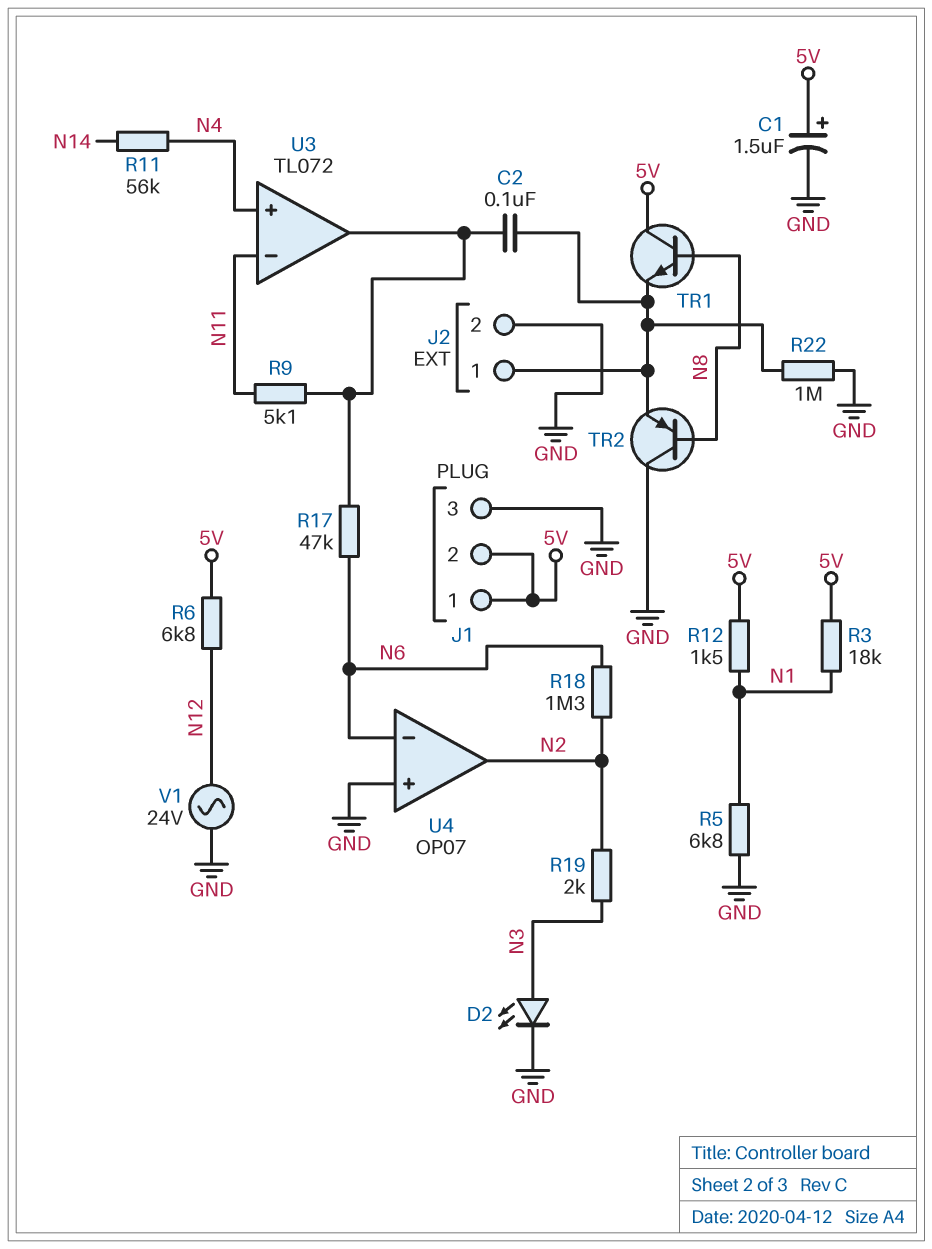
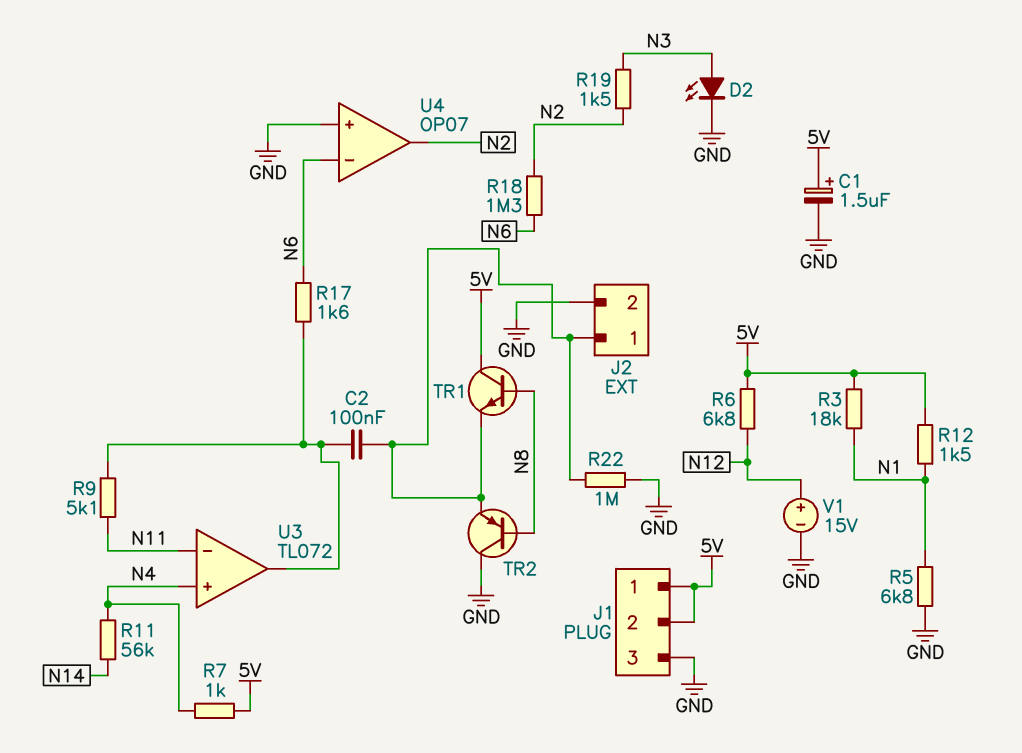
R7: none -> 1k (5V, N4)
R17: 47k (N6, U3/out) -> 1.6k (N6, U3/out)
R19: 2k (N2, N3) -> 1.5k (N2, N3)
V1: AC 24V (GND, N12) -> 15V (plus N12, minus GND)

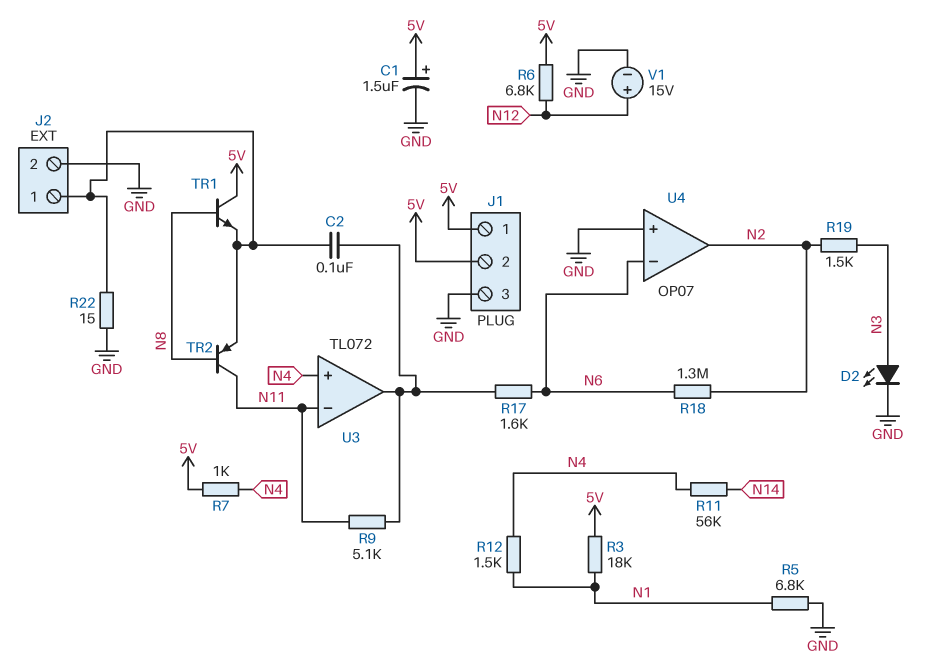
R12: 1.5k (5V, N1) -> 1.5k (N1, N4)
R22: 1M (GND, J2/1) -> 15 (GND, J2/1)
TR2: PNP (B N8, C GND, E J2/1) -> PNP (B N8, C N11, E J2/1)

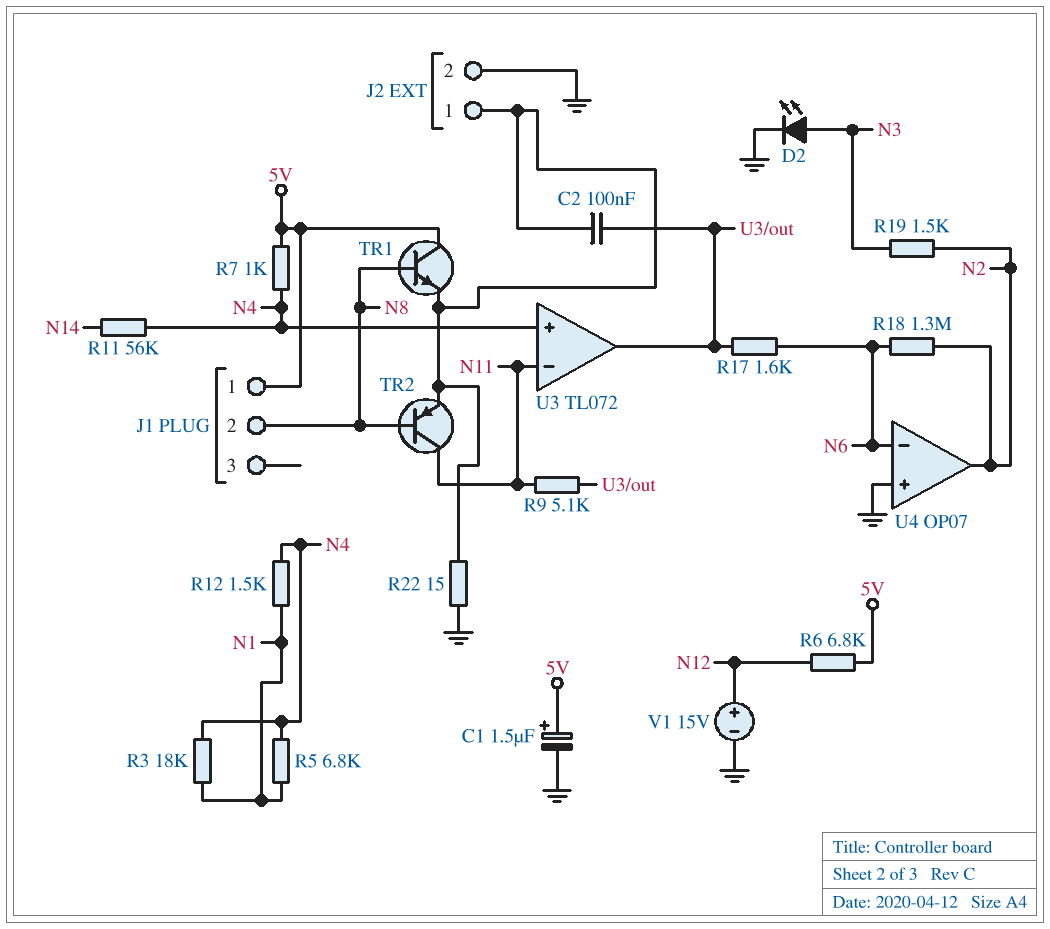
J1 pin 2: 5V -> N8
J1 pin 3: GND -> none
R3: 18k (5V, N1) -> 18k (N1, N4)
R5: 6.8k (GND, N1) -> 6.8k (N1, N4)

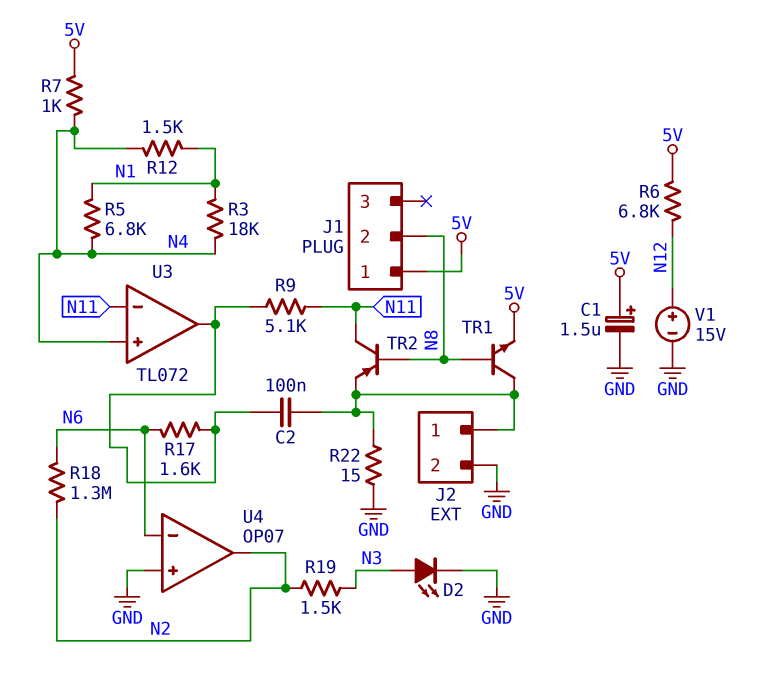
R11: 56k (N4, N14) -> none
TR1: NPN (B N8, C 5V, E J2/1) -> NPN (B N8, C J2/1, E 5V)

